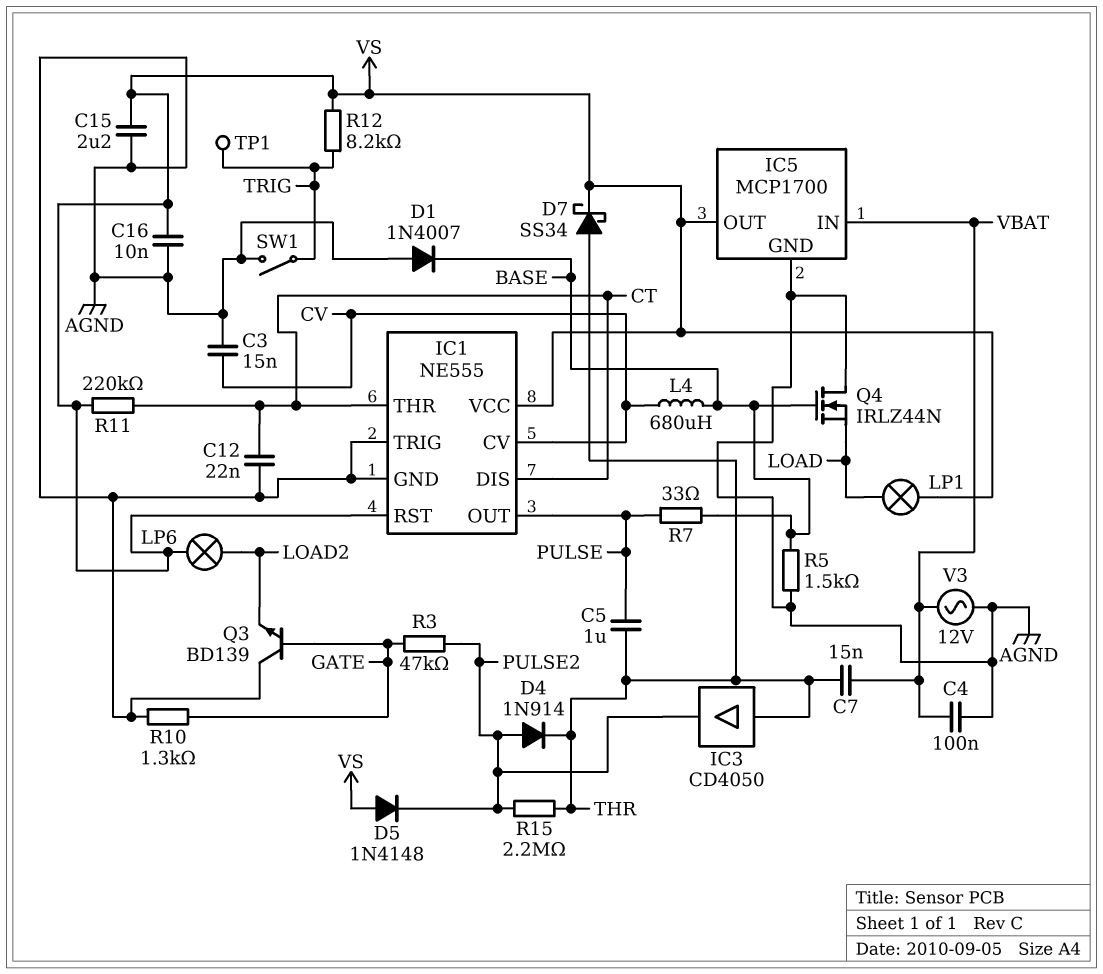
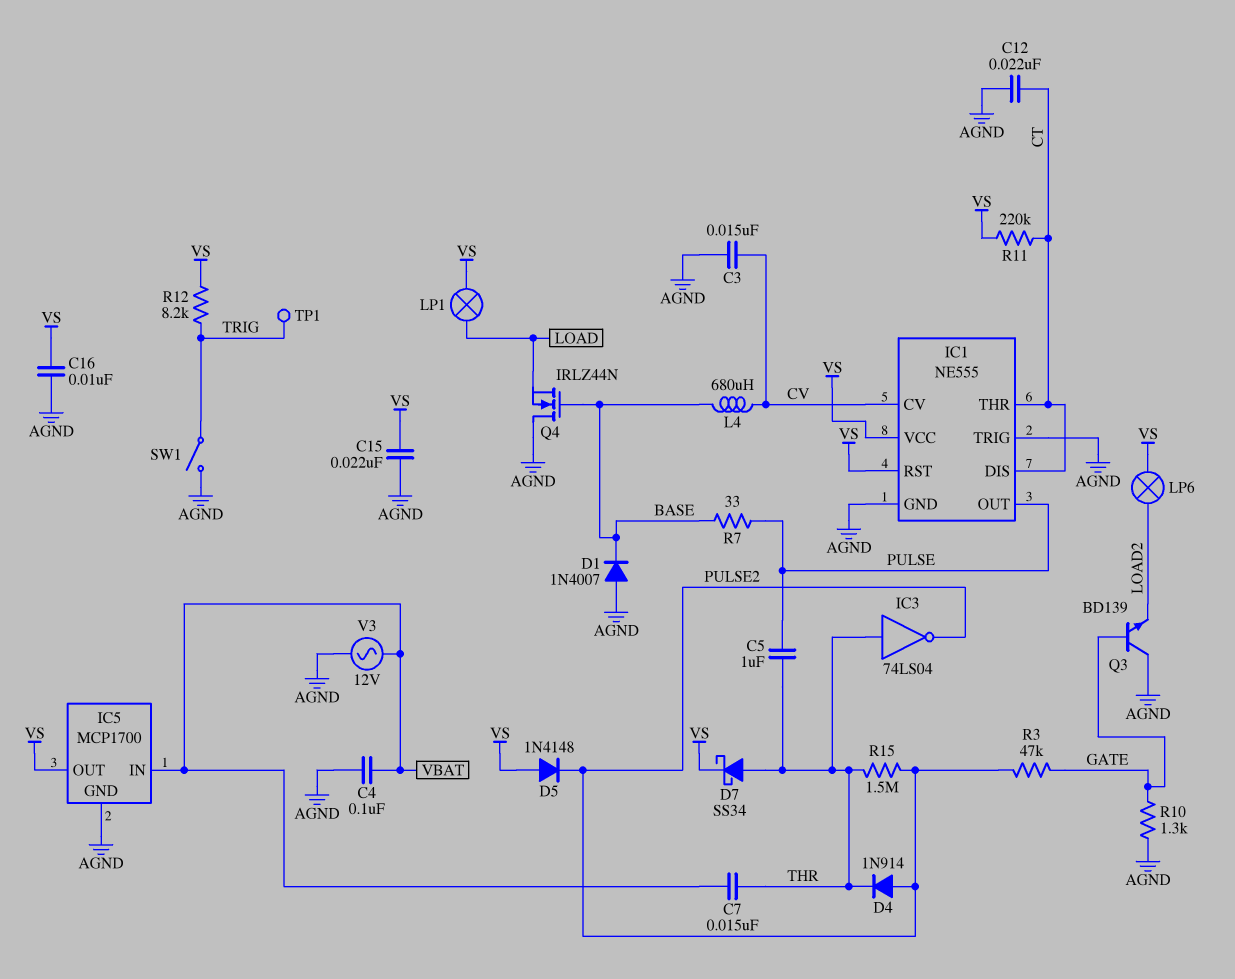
C15: 2.2uF (AGND, VS) -> 22nF (AGND, VS)
IC3: buffer CD4050 (in THR, out PULSE2) -> NOT 74LS04 (in THR, out PULSE2)
R5: 1.5k (AGND, BASE) -> none
R15: 2.2M (PULSE2, THR) -> 1.5M (PULSE2, THR)

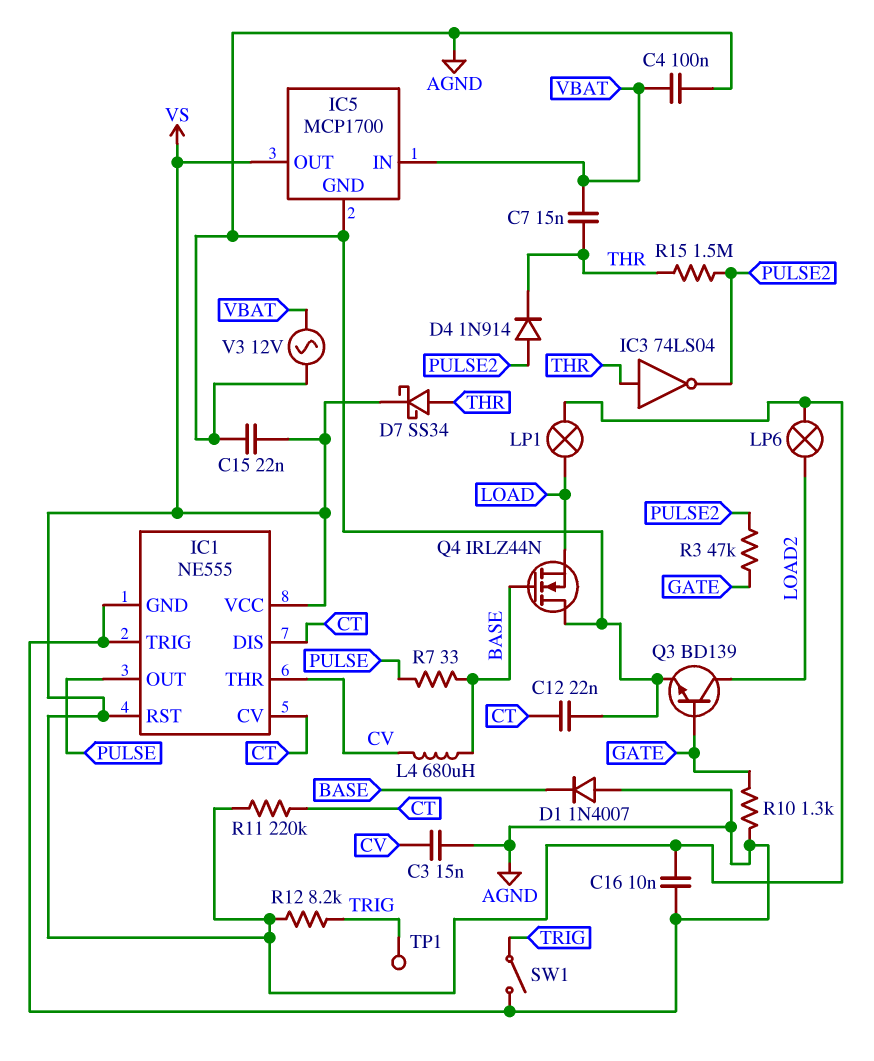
C5: 1uF (PULSE, THR) -> none
D5: diode 1N4148 (A VS, K PULSE2) -> none
IC1 pin CV: CV -> CT
IC1 pin THR: CT -> CV
Q3: NPN BD139 (B GATE, C AGND, E LOAD2) -> NPN BD139 (B GATE, C LOAD2, E AGND)

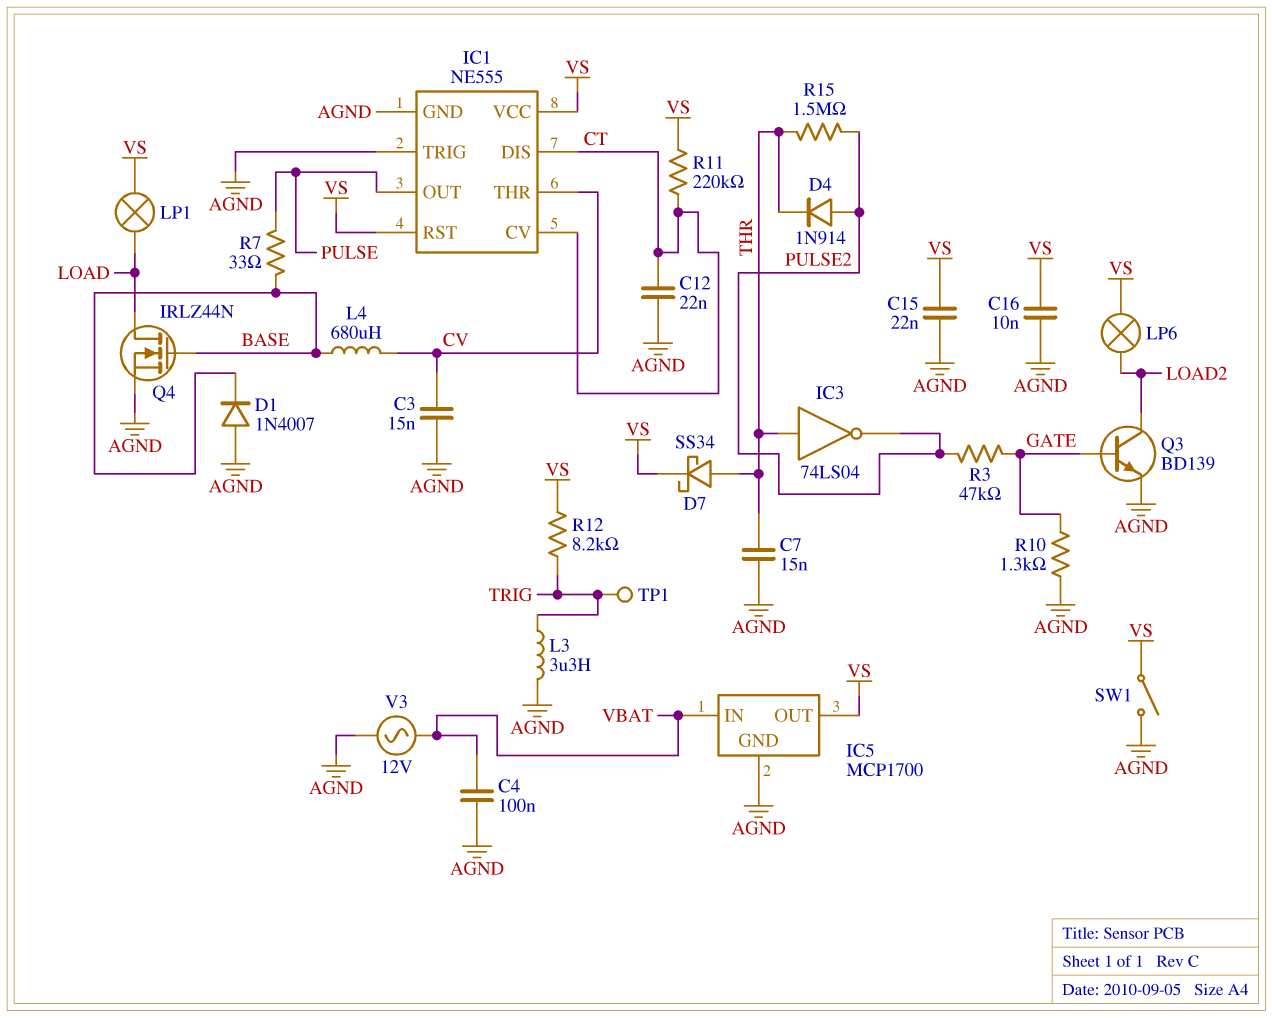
C7: 15nF (THR, VBAT) -> 15nF (AGND, THR)
L3: none -> 3.3uH (AGND, TRIG)
Q4: NMOS IRLZ44N (G BASE, D AGND, S LOAD) -> NMOS IRLZ44N (G BASE, D LOAD, S AGND)
SW1: switch (AGND, TRIG) -> switch (AGND, VS)

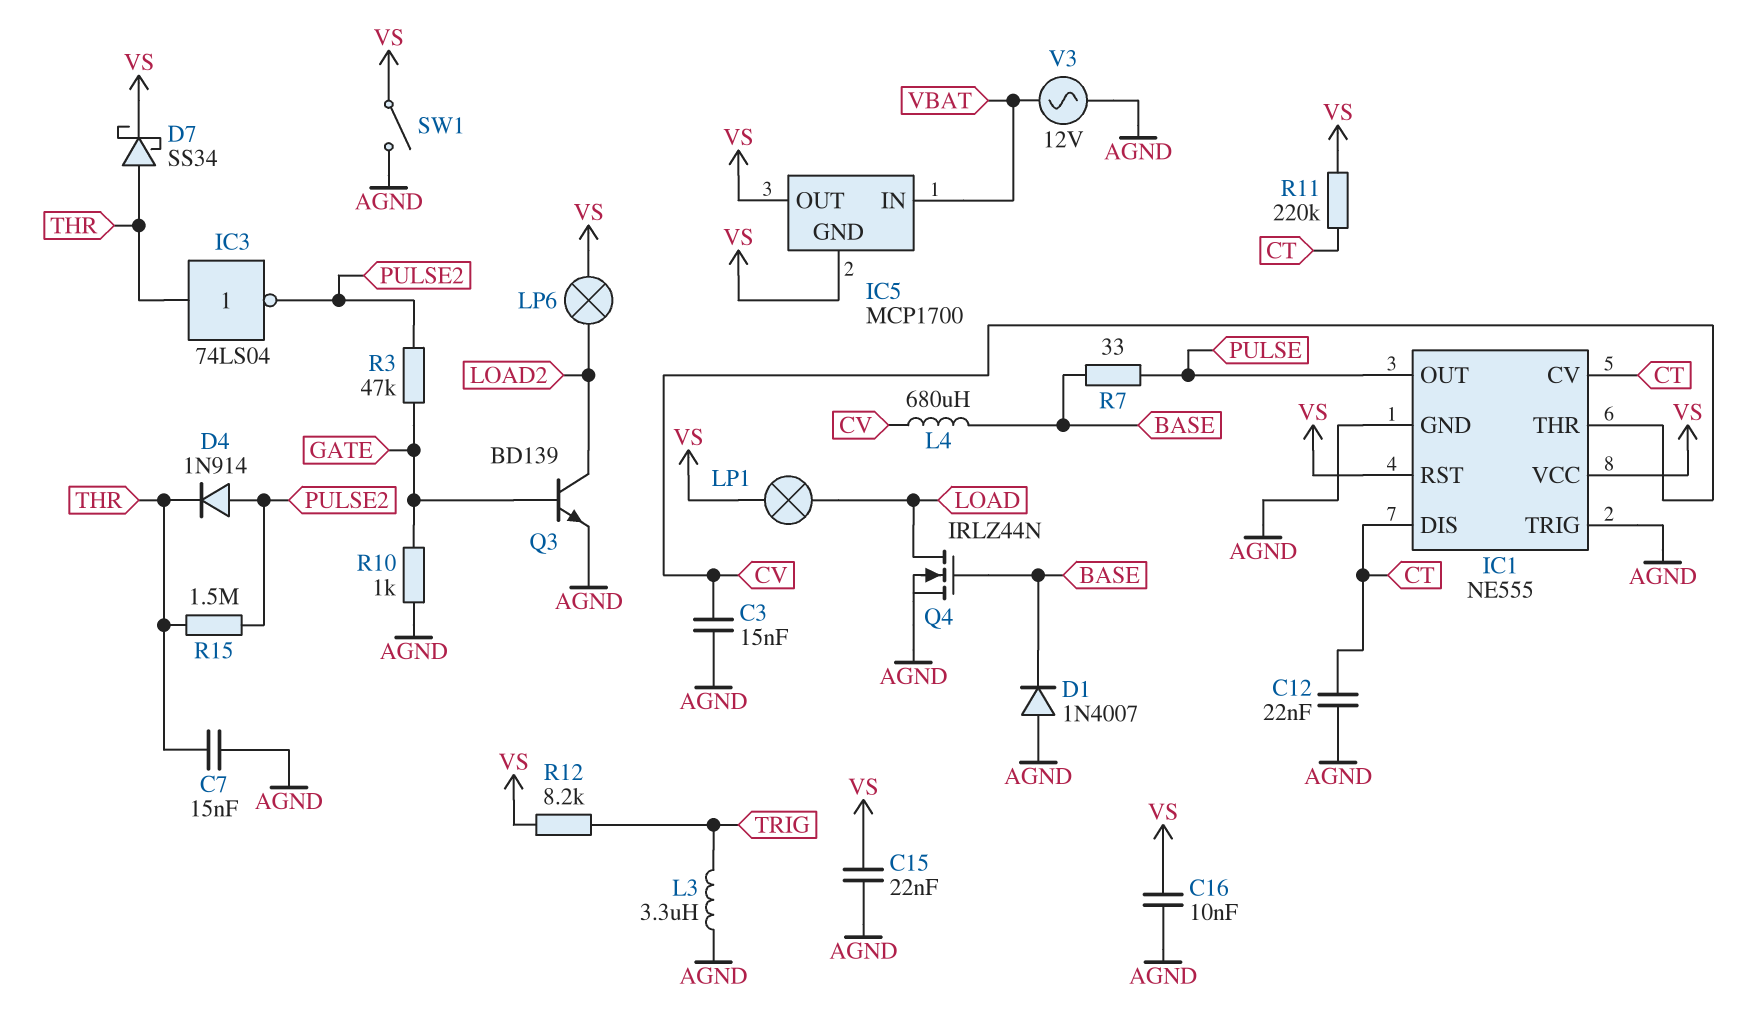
C4: 100nF (AGND, VBAT) -> none
IC5 pin GND: AGND -> VS
R10: 1.3k (AGND, GATE) -> 1k (AGND, GATE)
TP1: test point (TRIG) -> none

